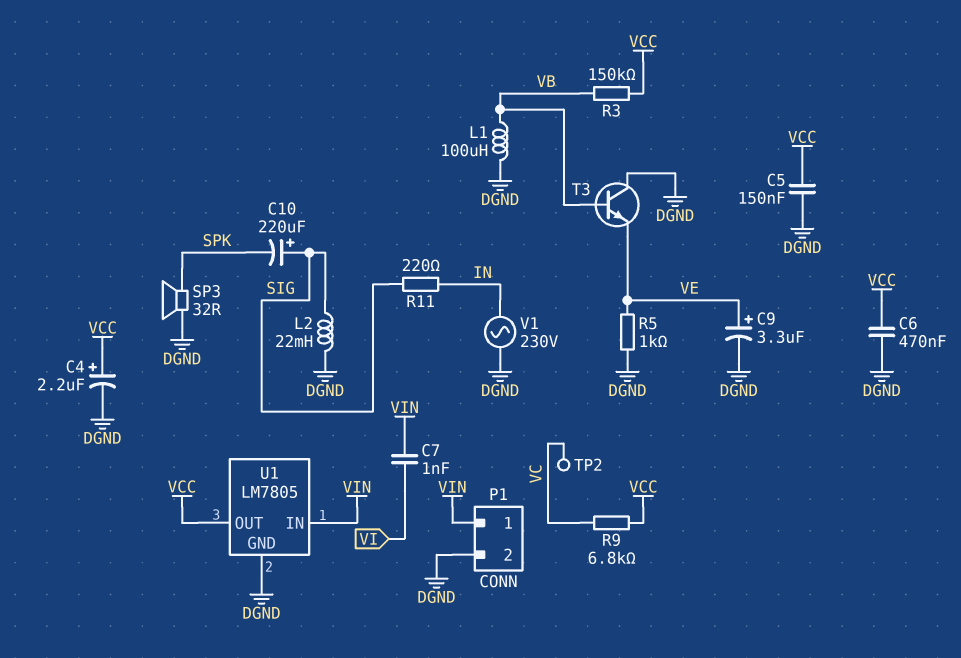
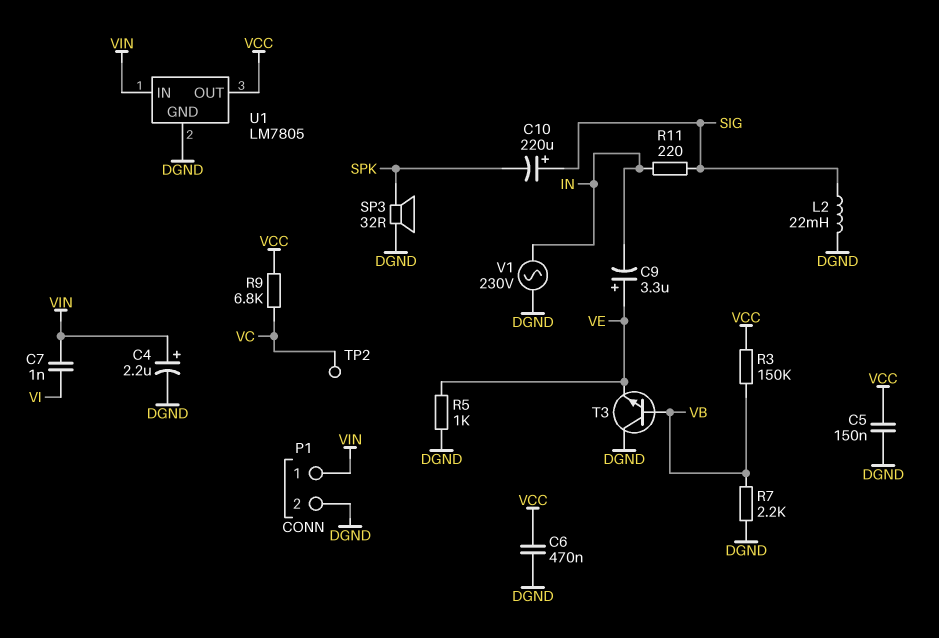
C4: 2.2uF (plus VCC, minus DGND) -> 2.2uF (plus VIN, minus DGND)
C9: 3.3uF (plus VE, minus DGND) -> 3.3uF (plus VE, minus IN)
L1: 100uH (DGND, VB) -> none
R7: none -> 2.2k (DGND, VB)

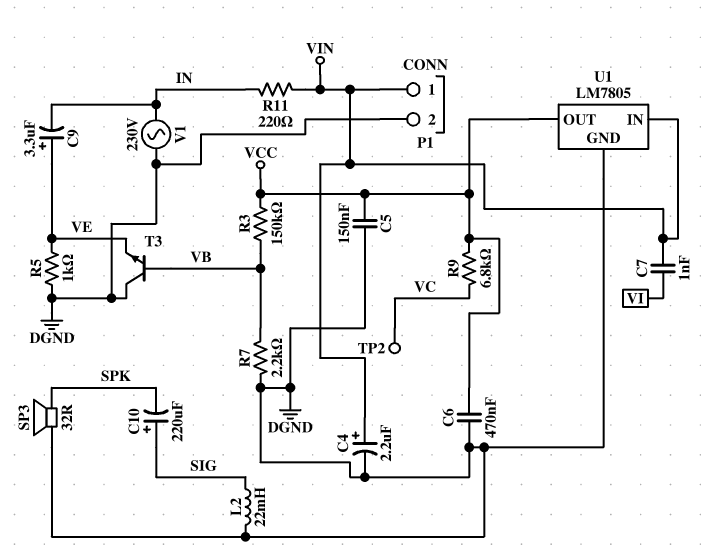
R11: 220 (IN, SIG) -> 220 (IN, VIN)

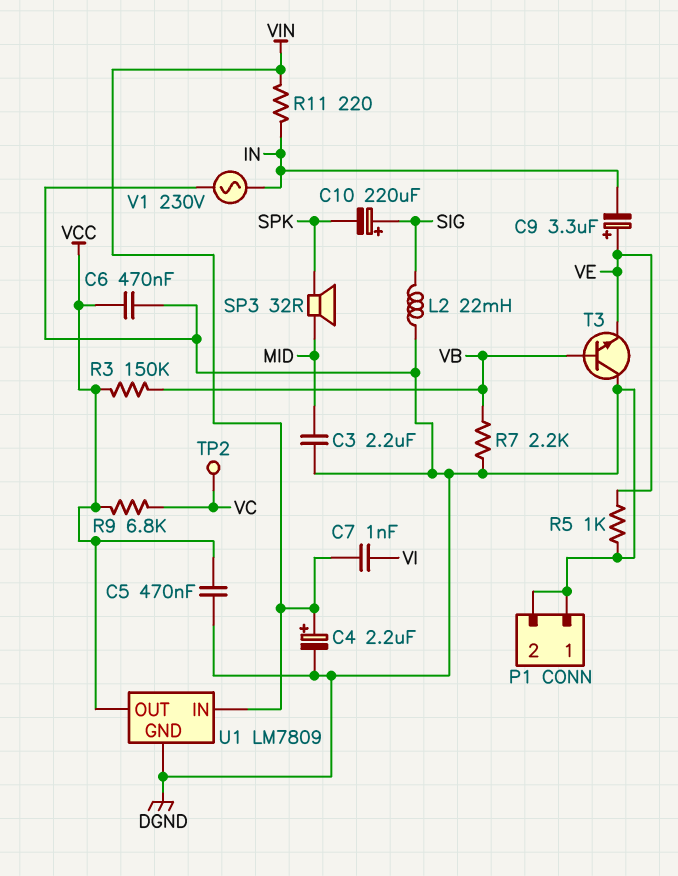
C3: none -> 2.2uF (DGND, MID)
C5: 150nF (DGND, VCC) -> 470nF (DGND, VCC)
P1 pin 1: VIN -> DGND
SP3: speaker 32R (DGND, SPK) -> speaker 32R (MID, SPK)
U1: LM7805 -> LM7809

